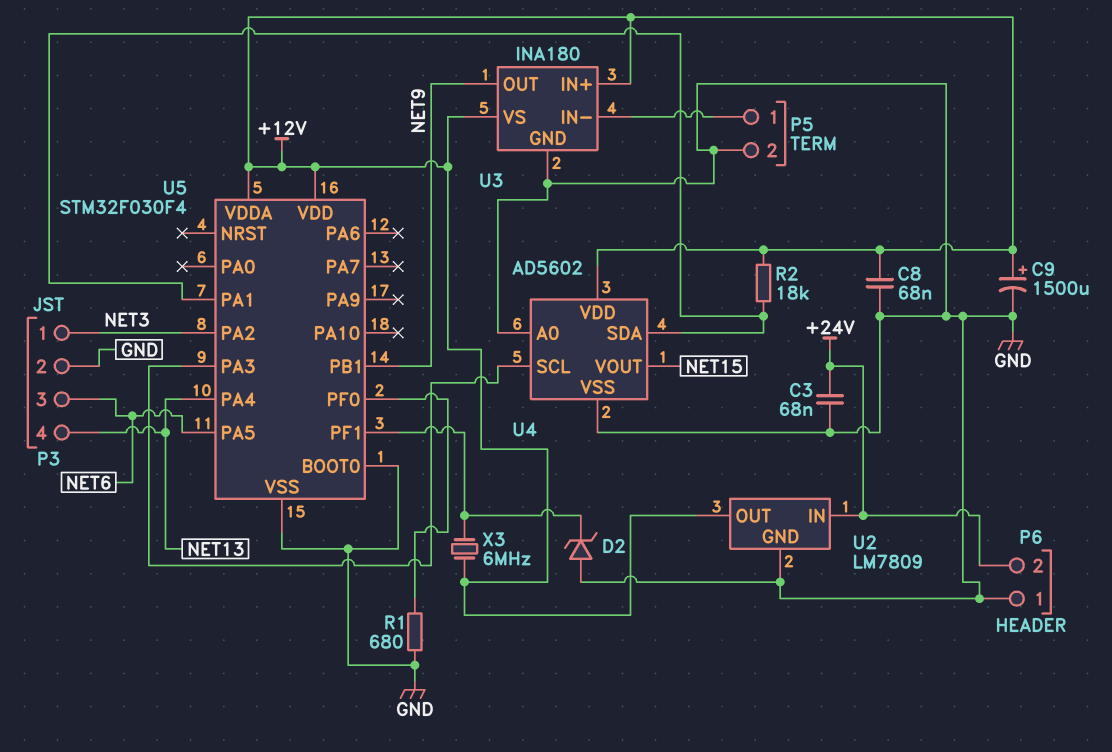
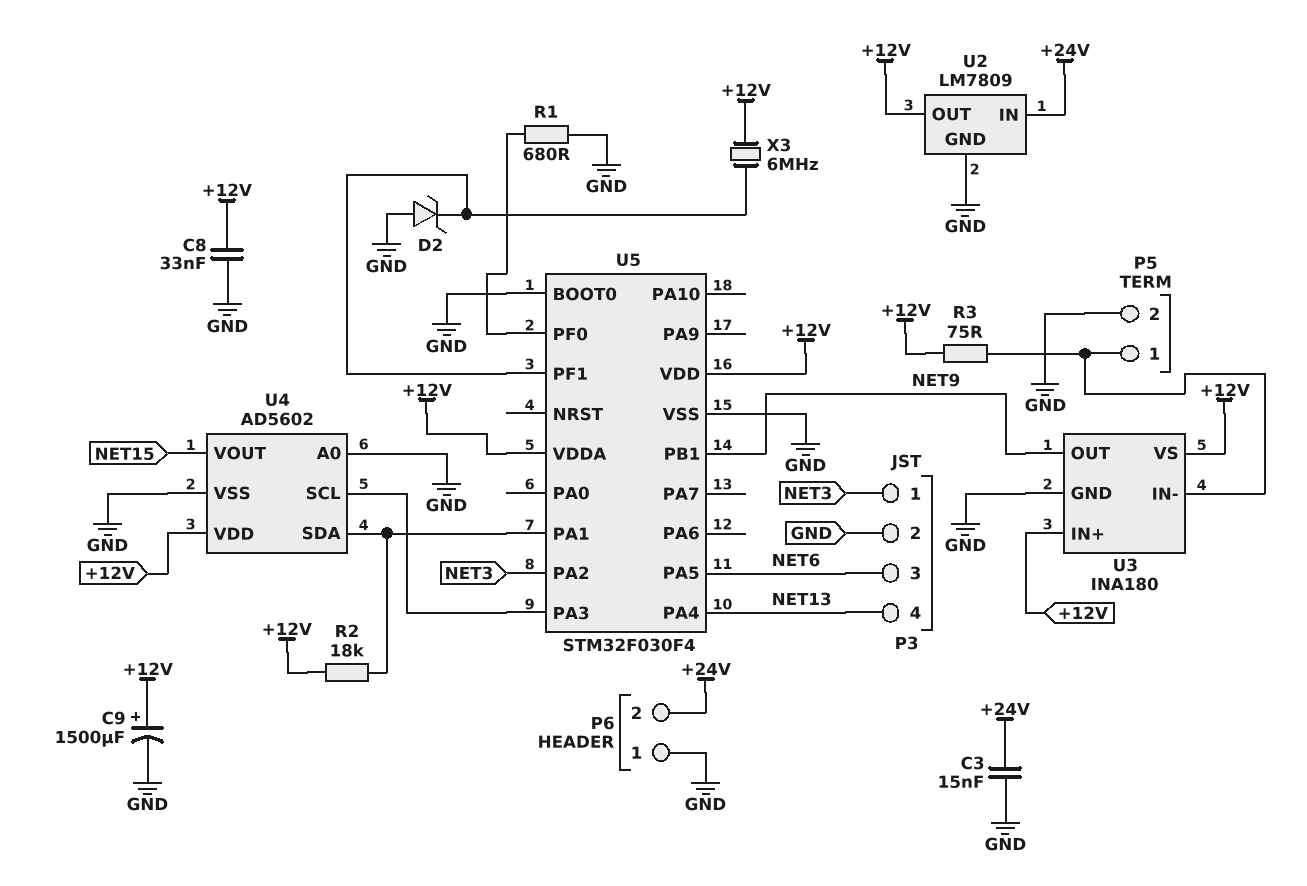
C3: 68nF (+24V, GND) -> 15nF (+24V, GND)
C8: 68nF (+12V, GND) -> 33nF (+12V, GND)
R3: none -> 75 (+12V, P5/1)

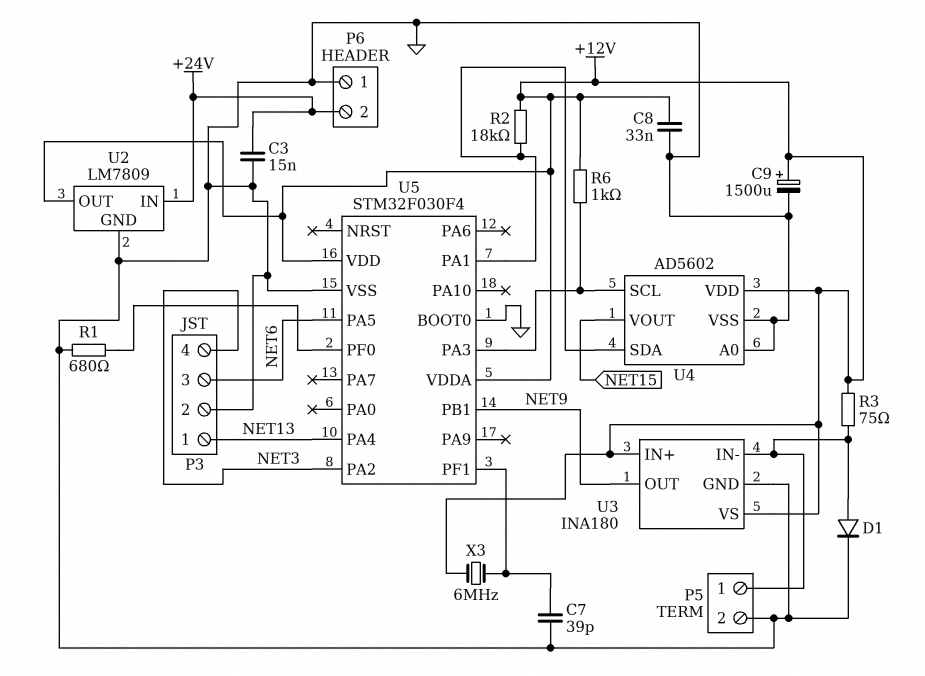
C7: none -> 39pF (GND, U5/PF1)
D1: none -> diode (A P5/1, K GND)
D2: zener (A GND, K U5/PF1) -> none
P3 pin 1: NET3 -> NET13
P3 pin 4: NET13 -> NET3
R6: none -> 1k (+12V, U4/SCL)

